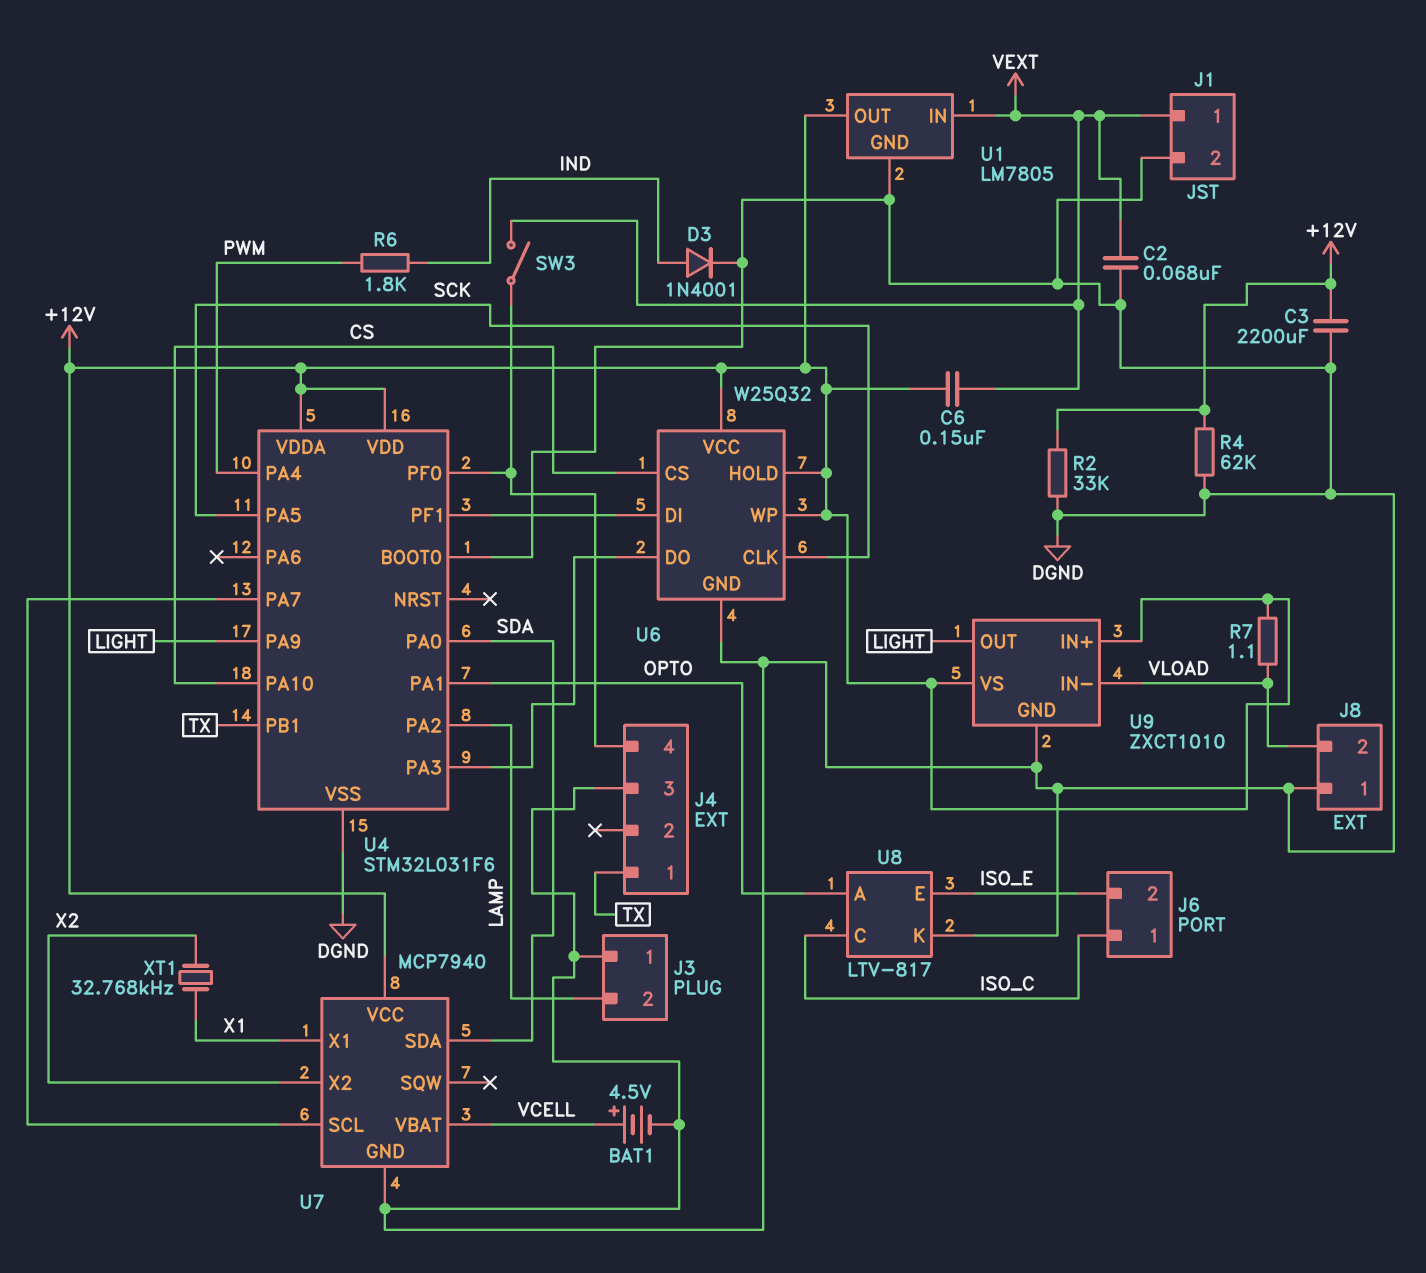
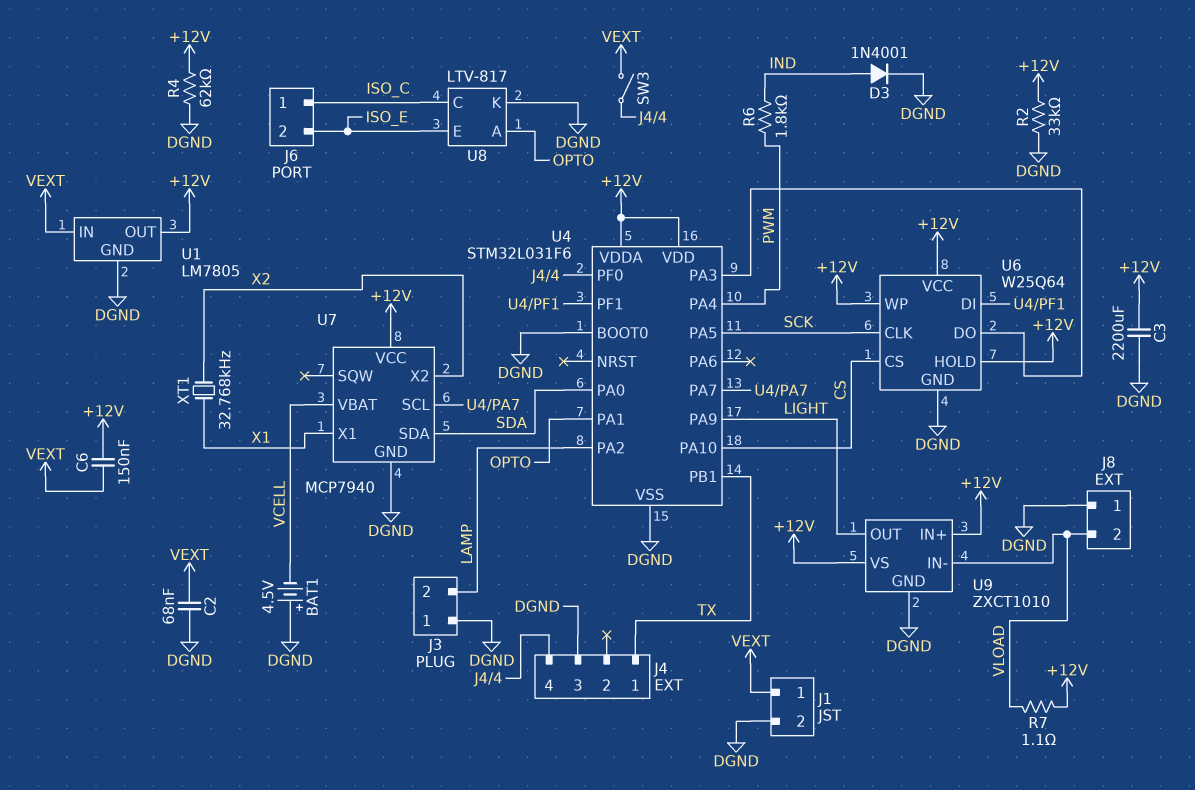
BAT1: 4.5V (plus VCELL, minus DGND) -> 4.5V (plus DGND, minus VCELL)
U6: W25Q32 -> W25Q64

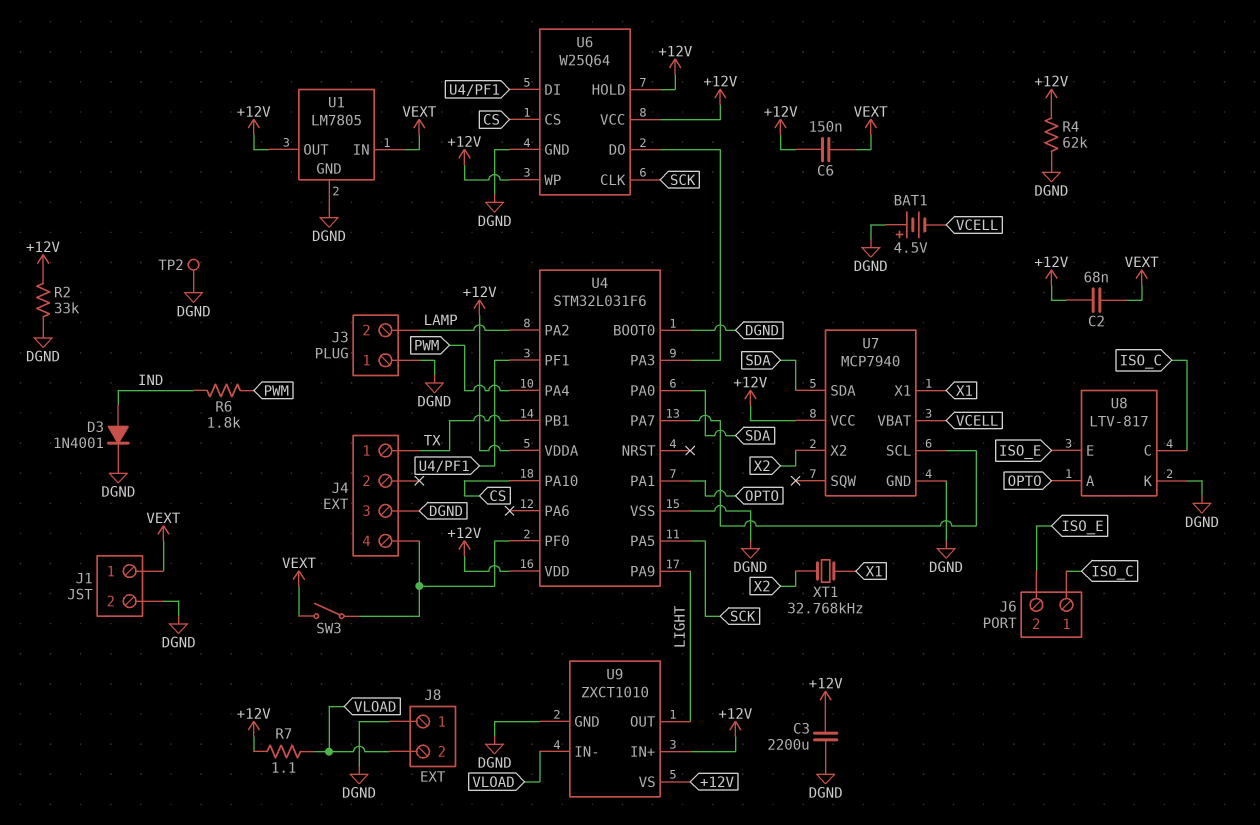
C2: 68nF (DGND, VEXT) -> 68nF (+12V, VEXT)
TP2: none -> test point (DGND)

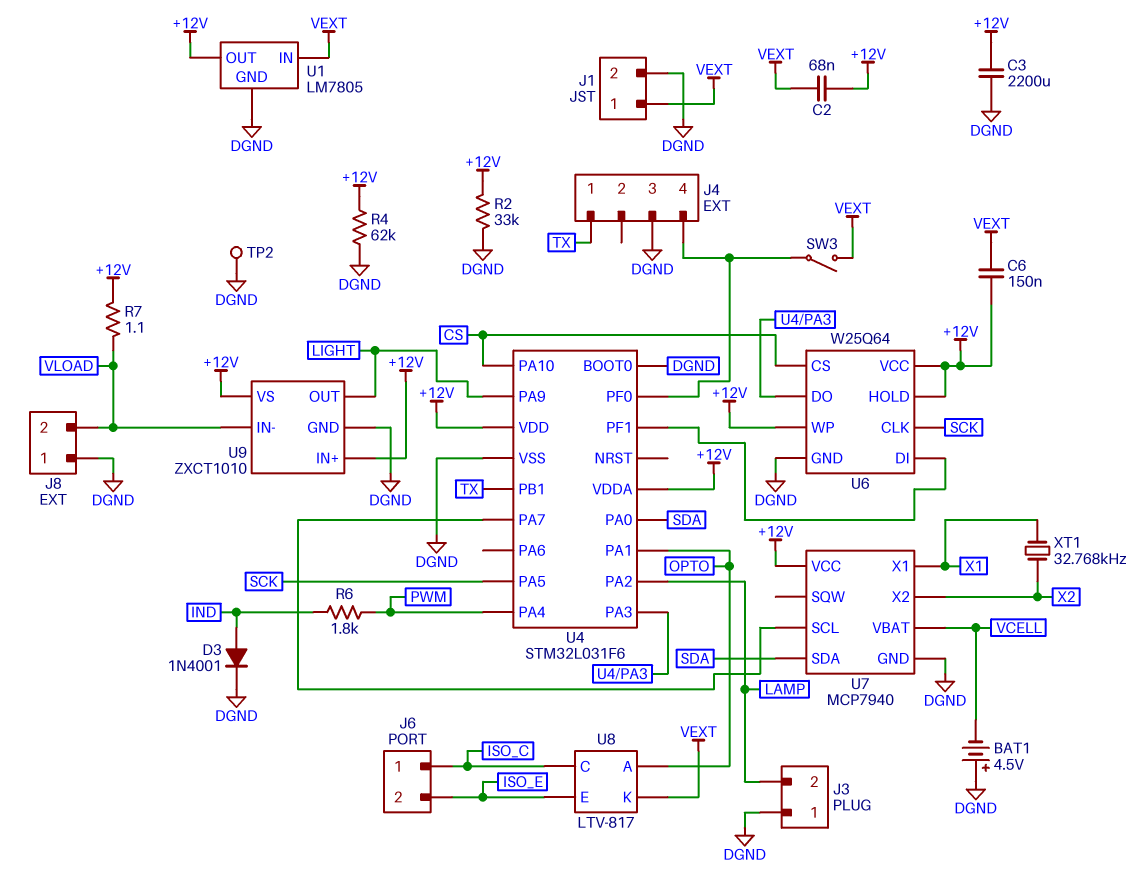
U8 pin K: DGND -> VEXT

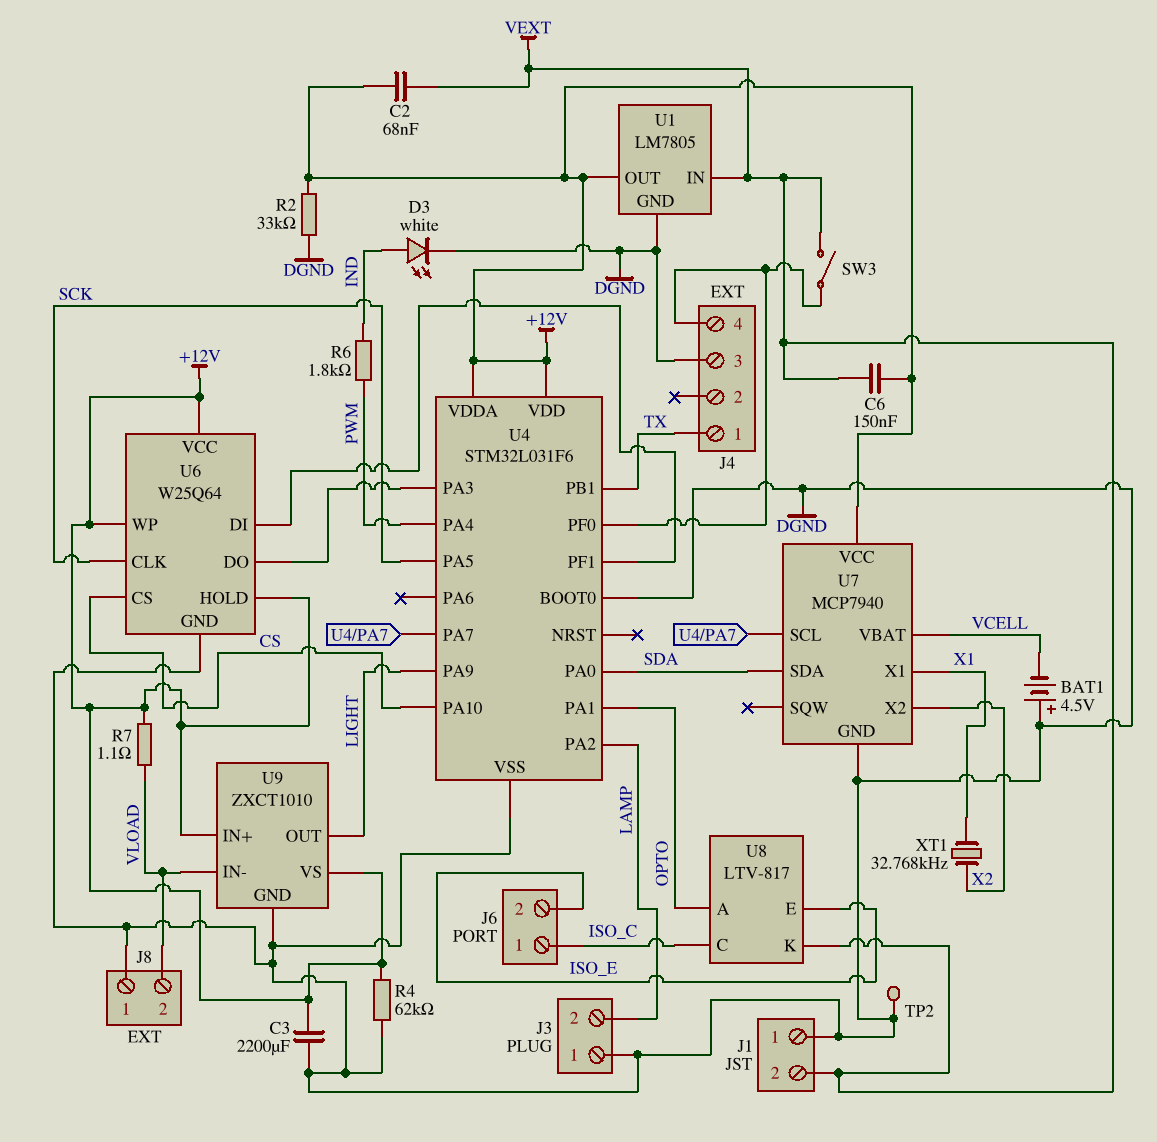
D3: diode 1N4001 (A IND, K DGND) -> LED white (A IND, K DGND)
J1 pin 1: VEXT -> DGND
J1 pin 2: DGND -> VEXT

